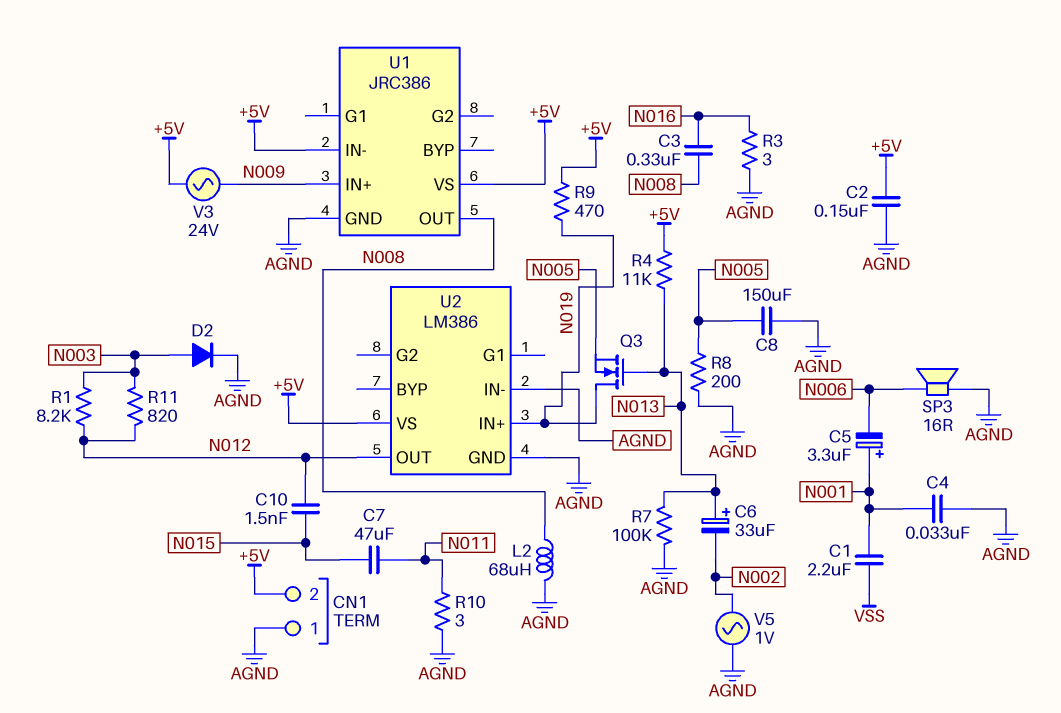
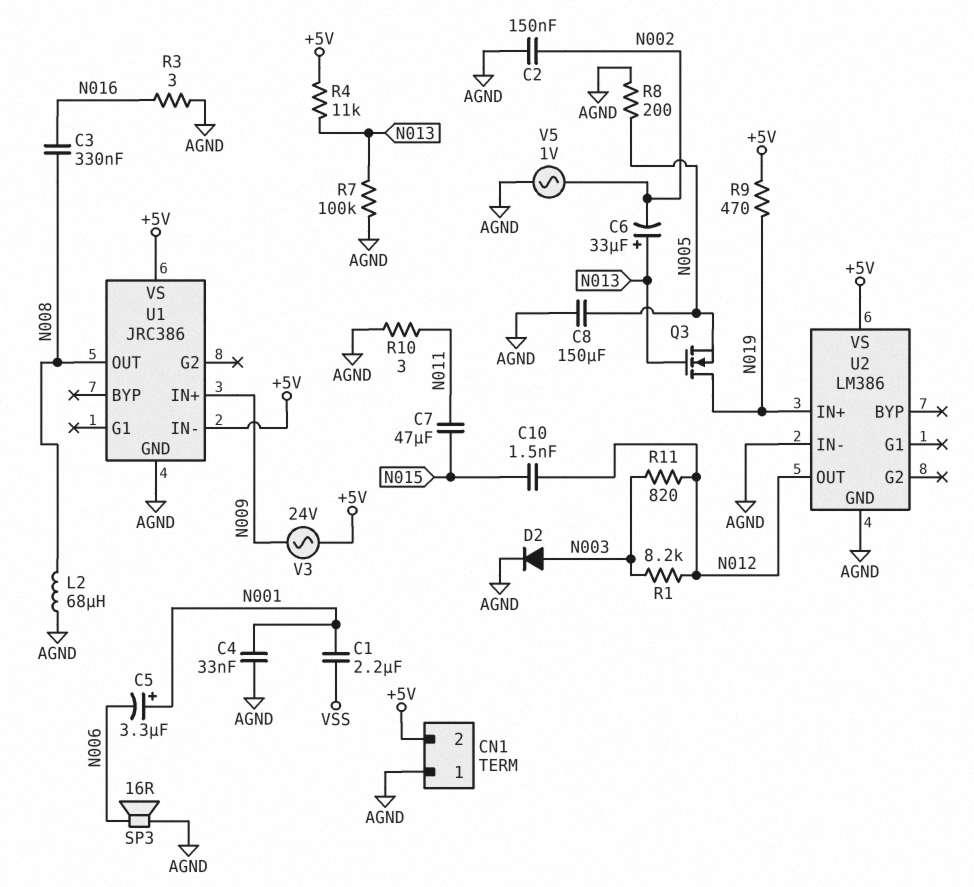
C2: 150nF (+5V, AGND) -> 150nF (AGND, N002)

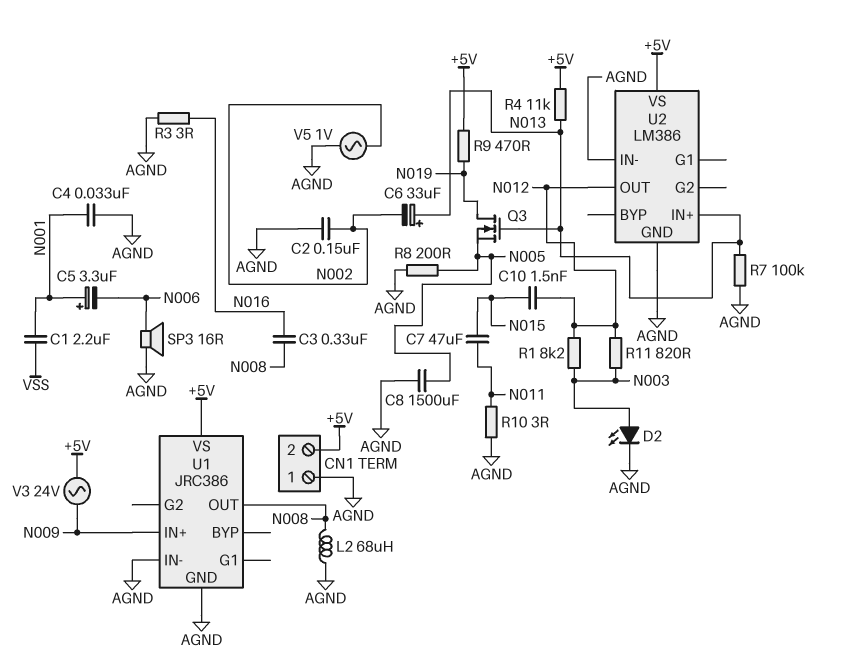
C8: 150uF (AGND, N005) -> 1500uF (AGND, N005)
D2: diode (A N003, K AGND) -> LED (A N003, K AGND)
U1 pin IN-: +5V -> AGND
U2 pin IN+: N019 -> N013

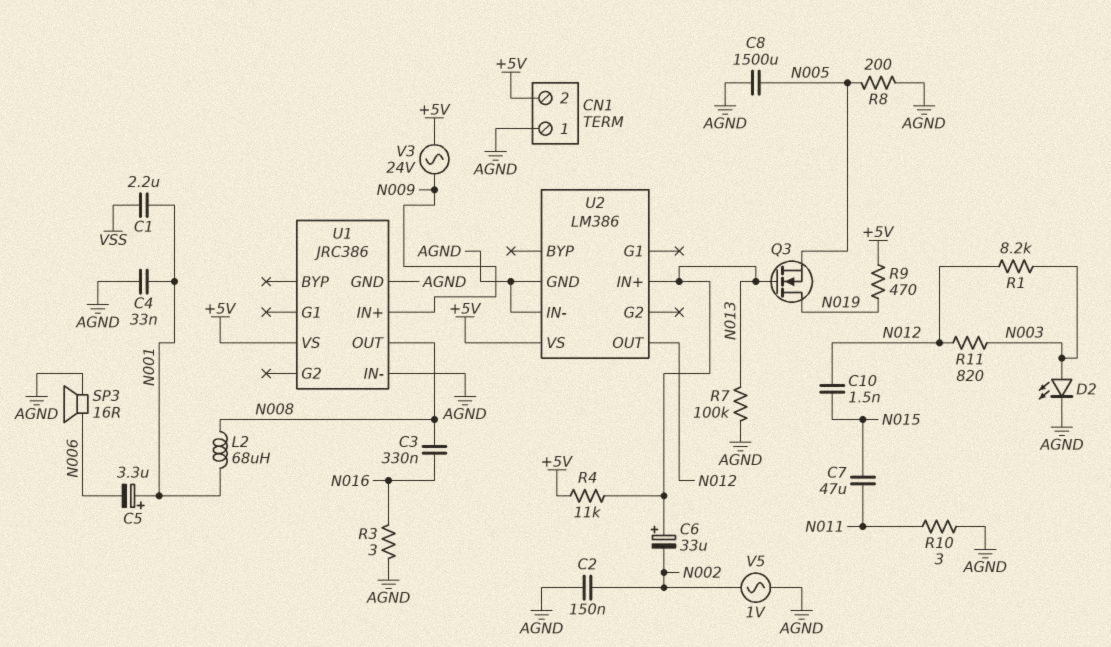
L2: 68uH (AGND, N008) -> 68uH (N001, N008)

